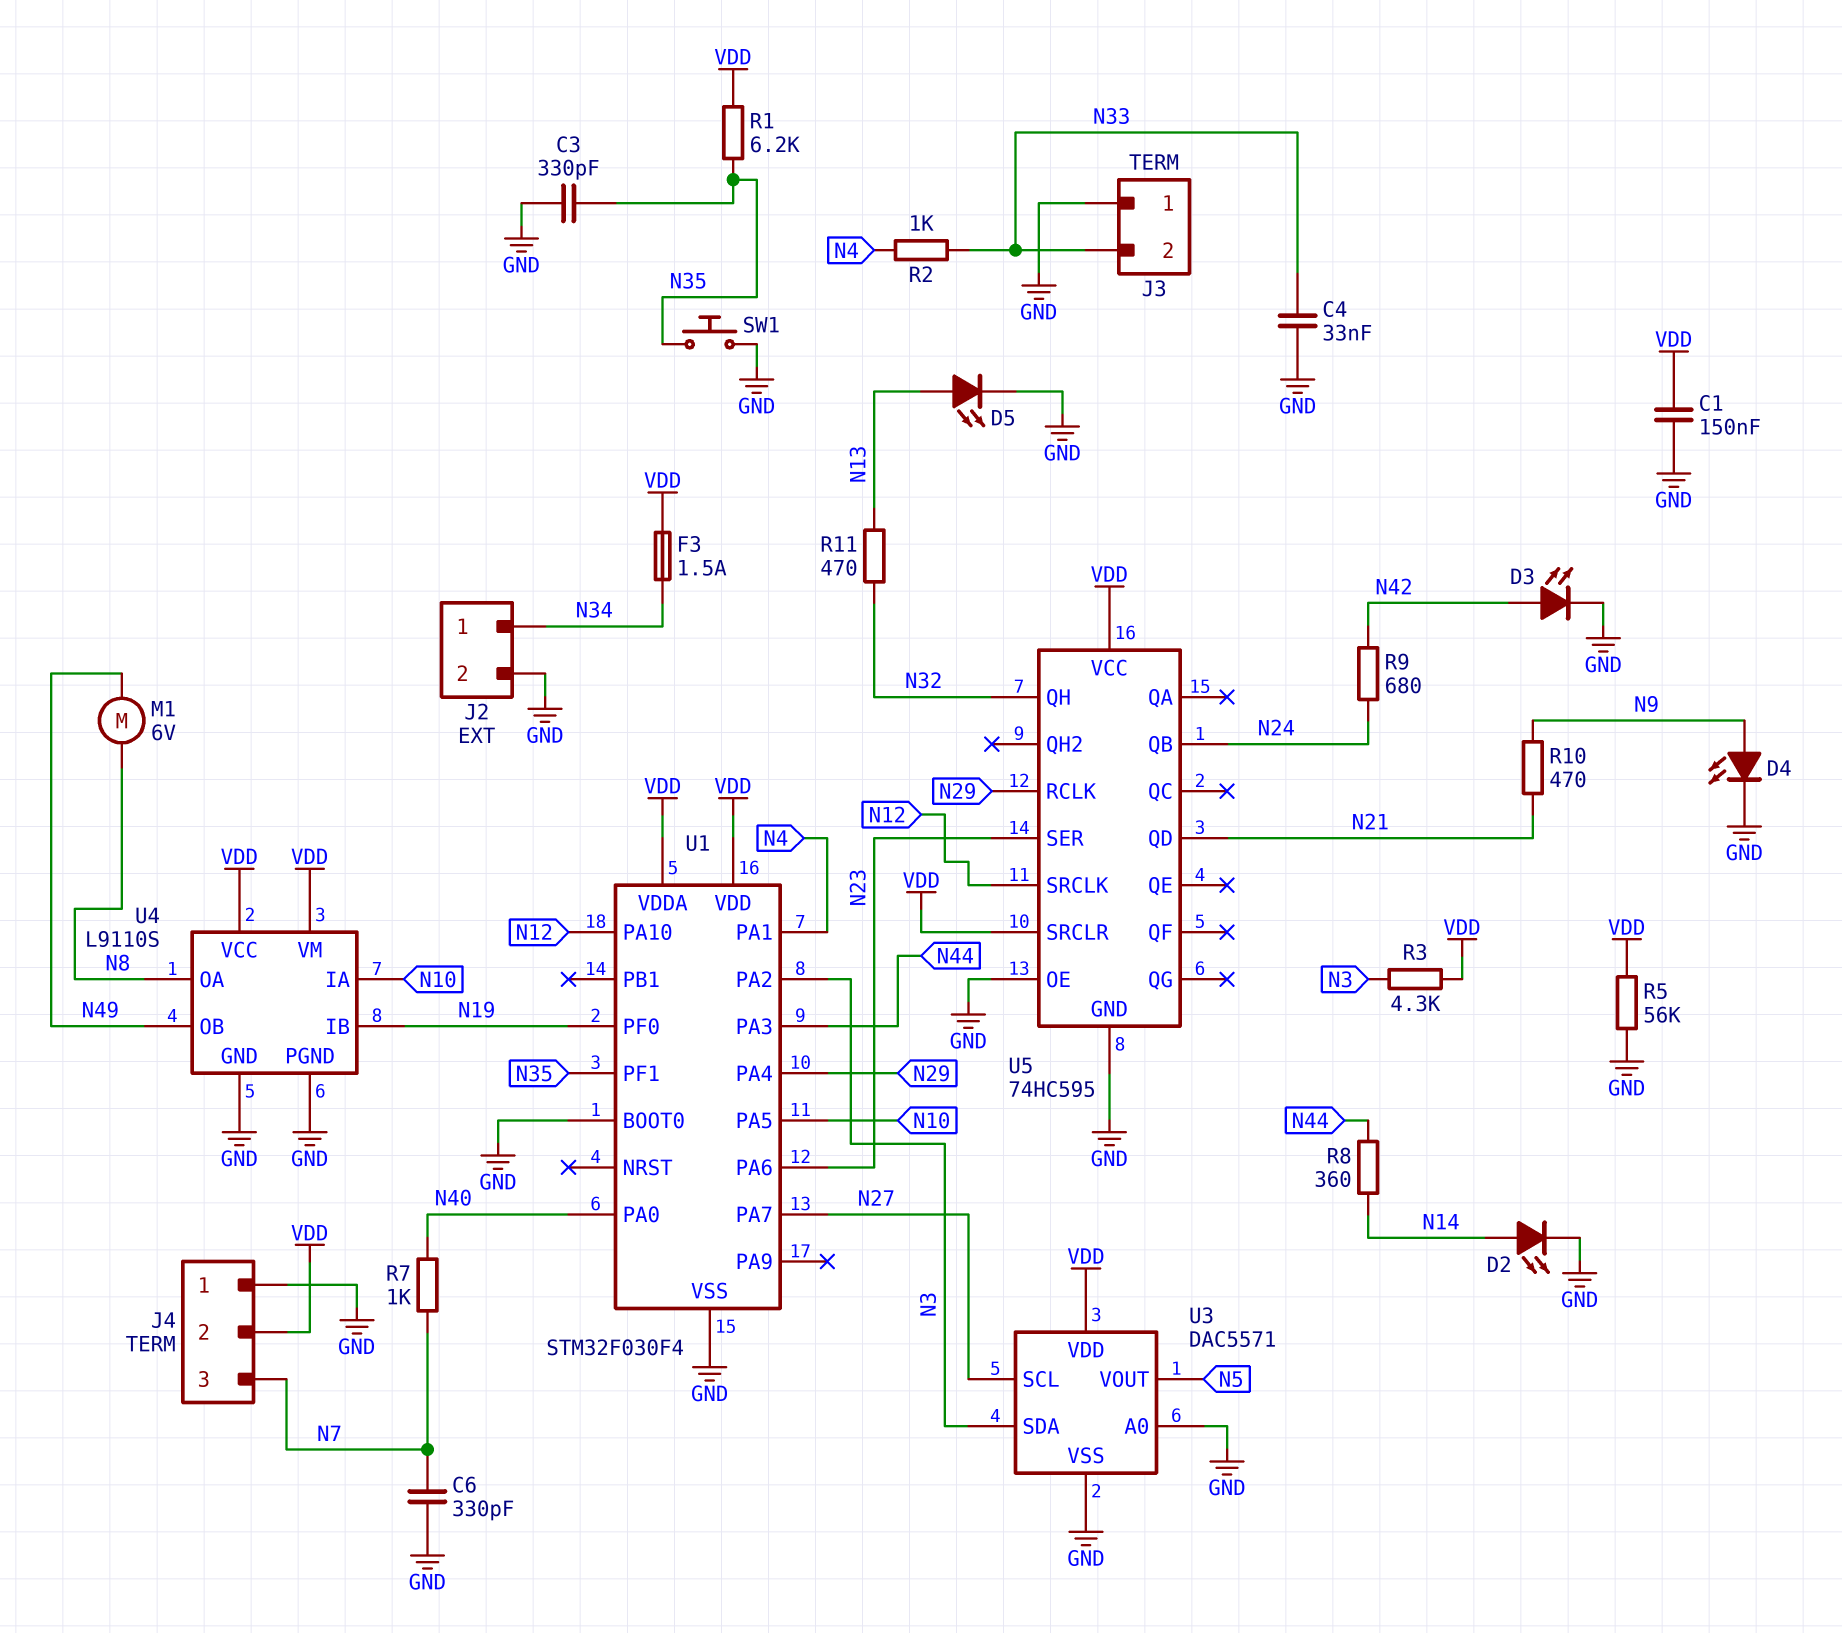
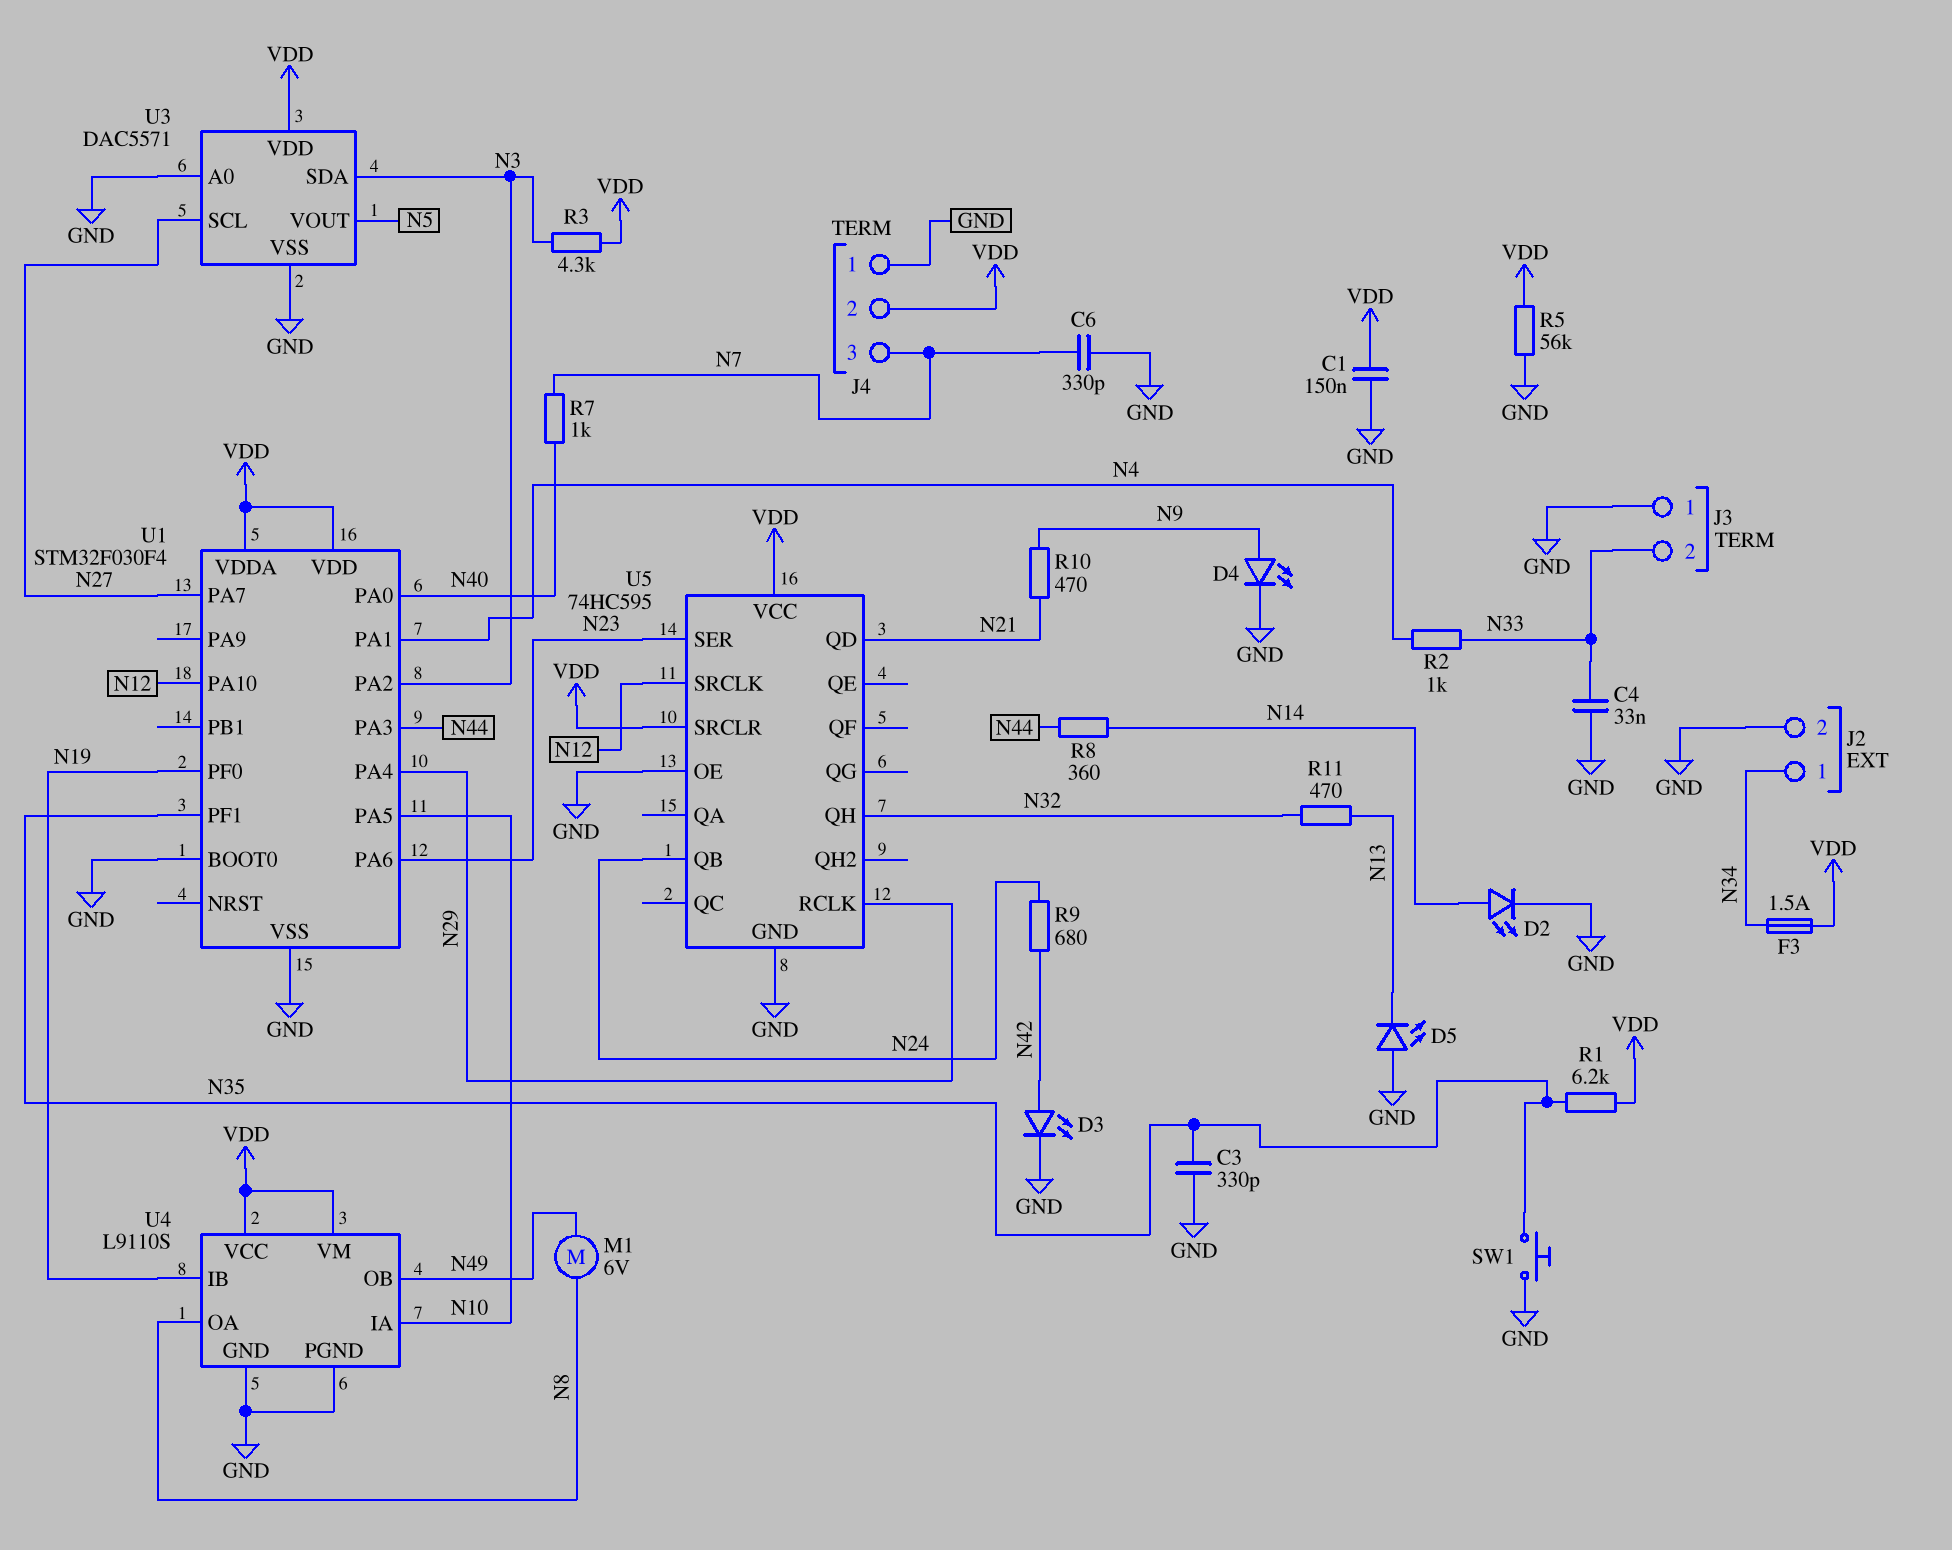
D5: LED (A N13, K GND) -> LED (A GND, K N13)

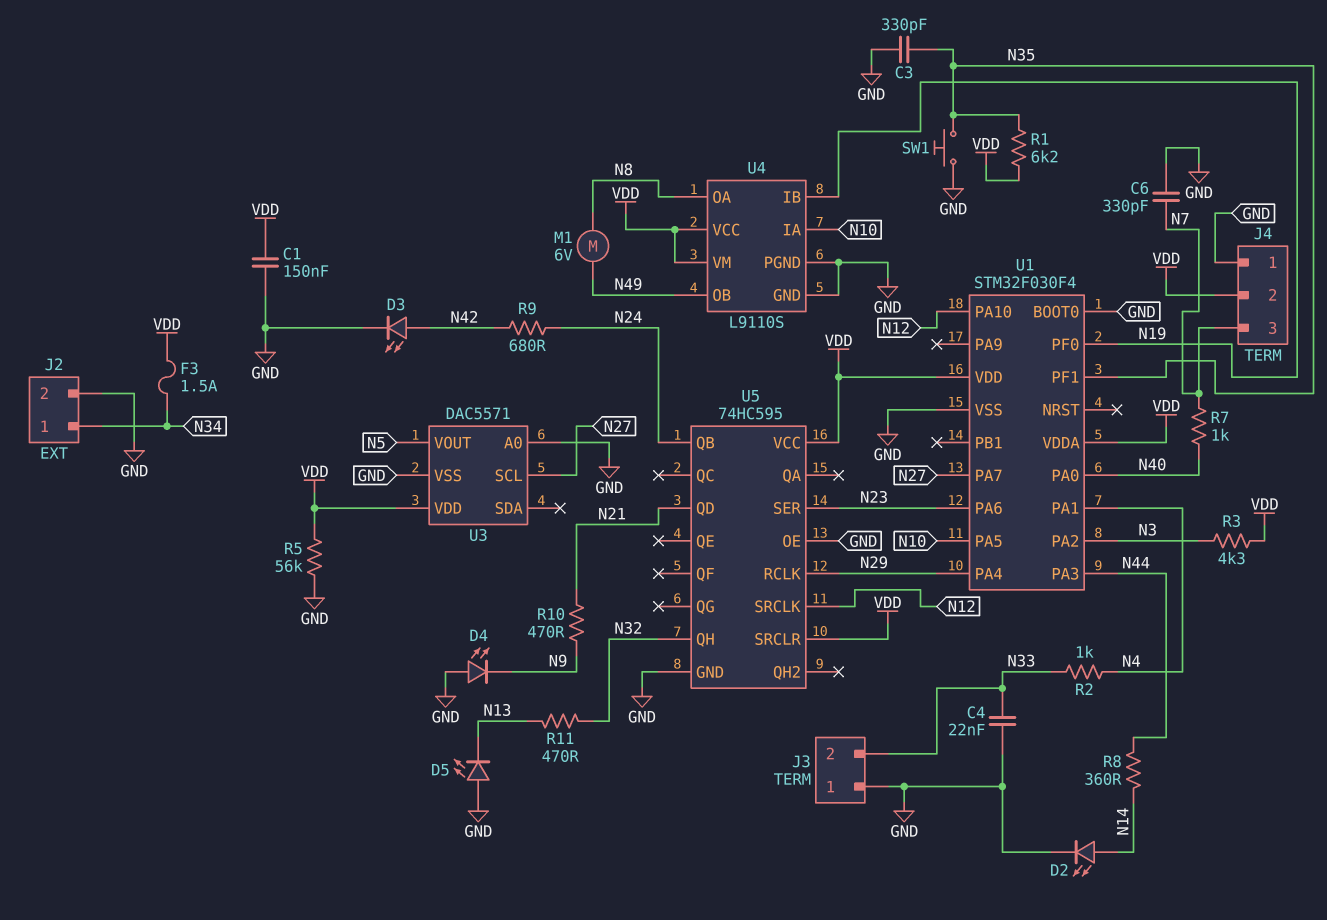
C4: 33nF (GND, N33) -> 22nF (GND, N33)
D4: LED (A N9, K GND) -> LED (A GND, K N9)
U3 pin SDA: N3 -> none

